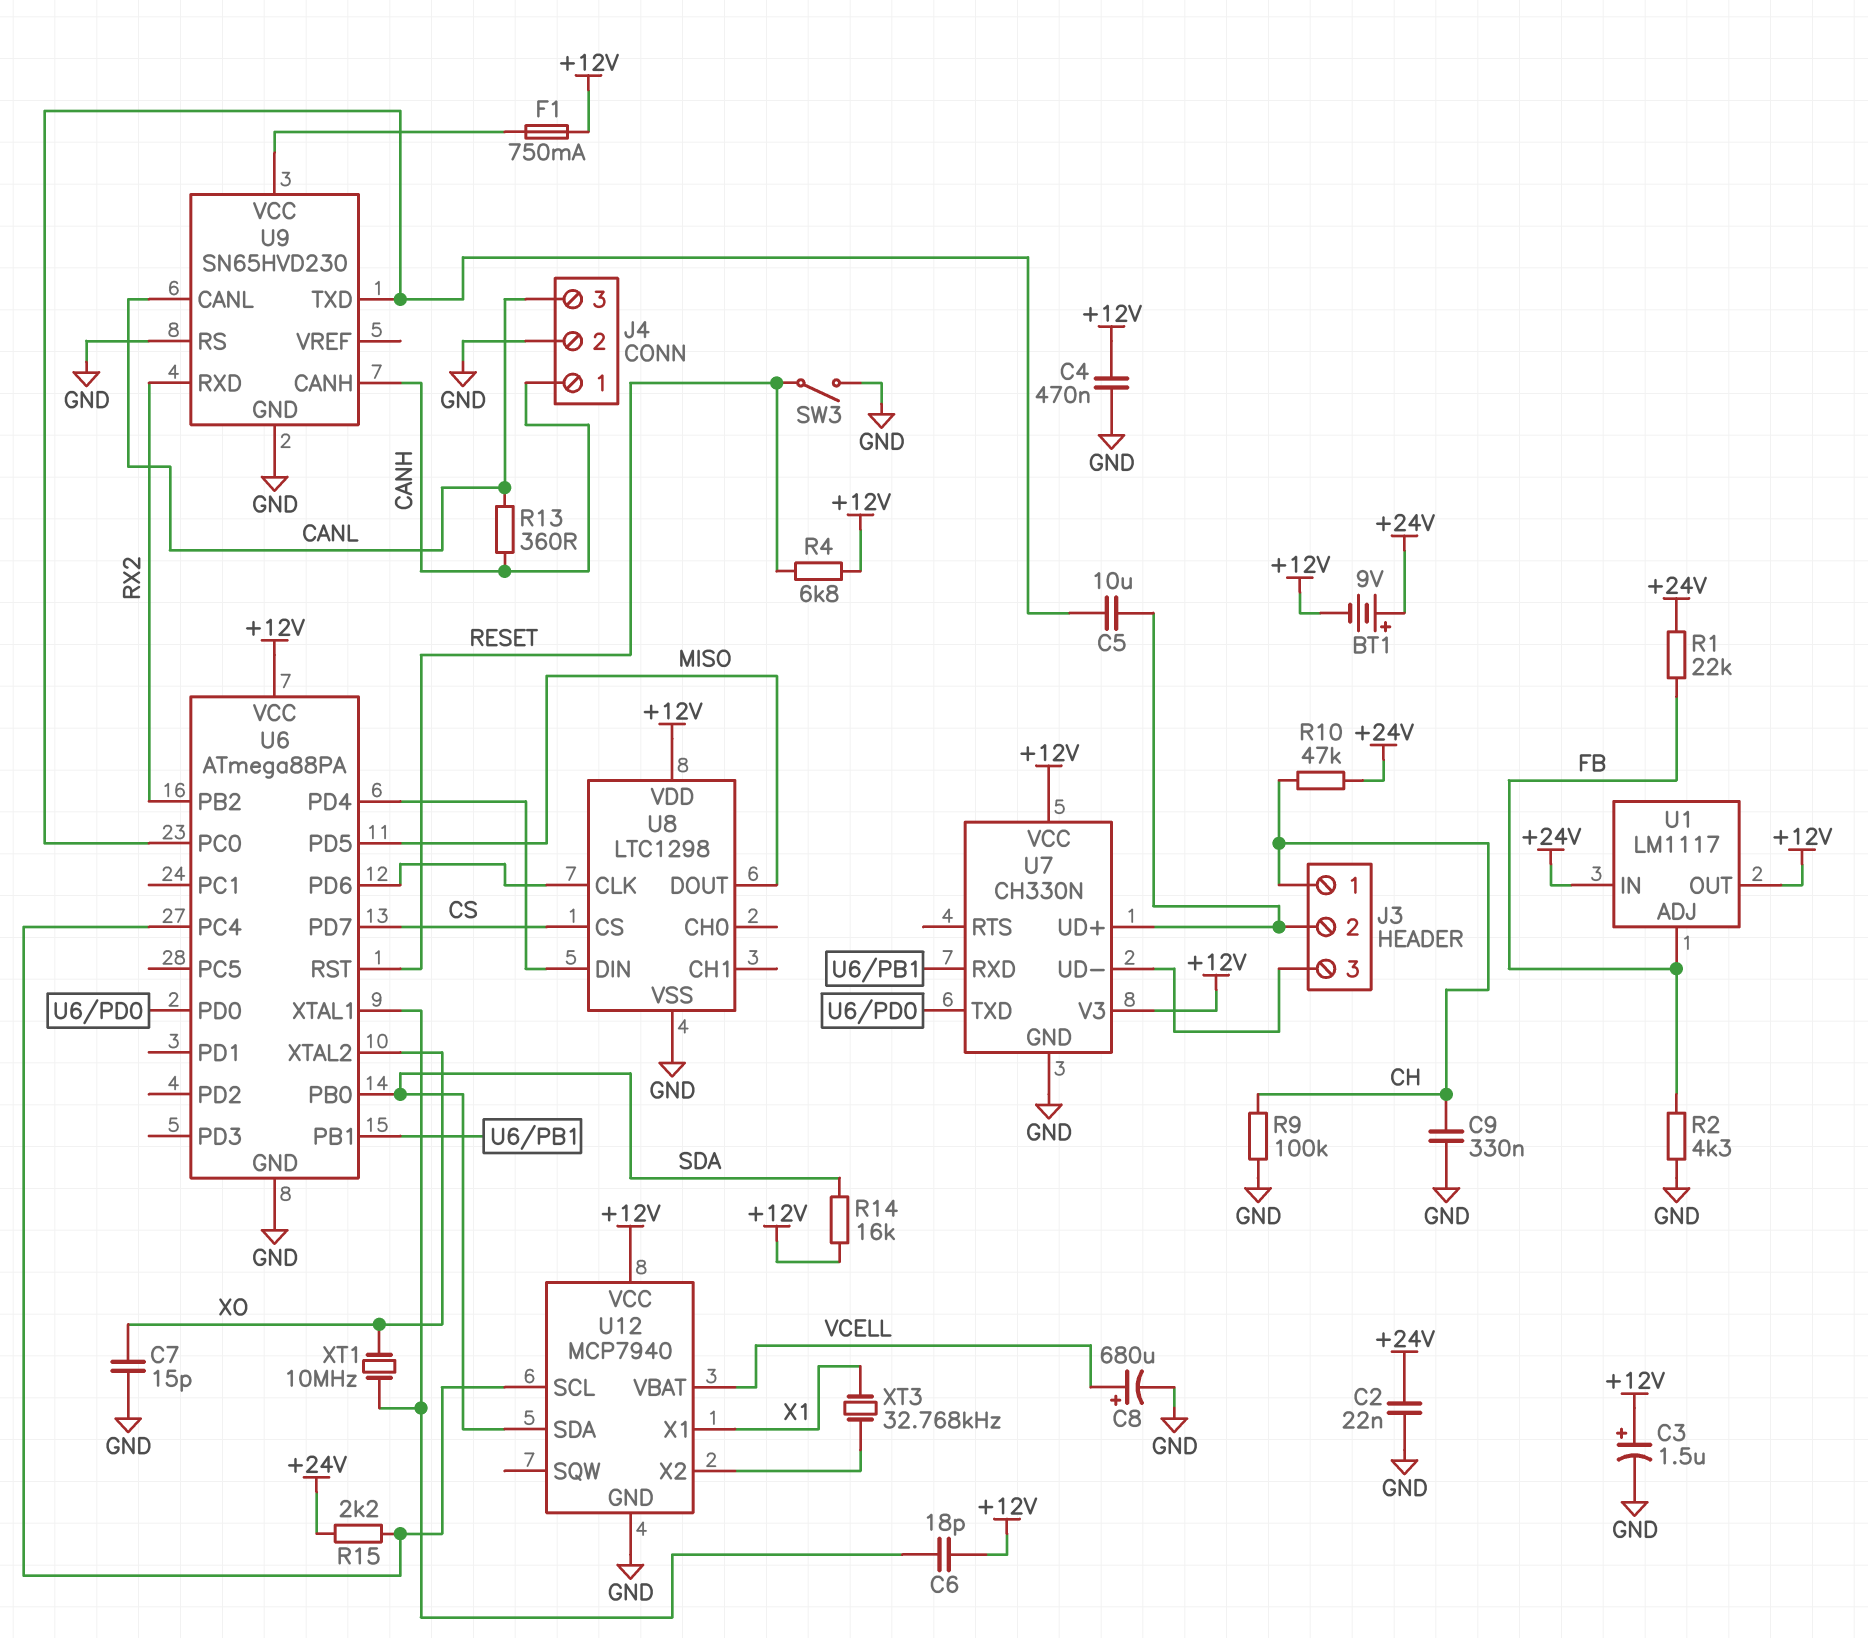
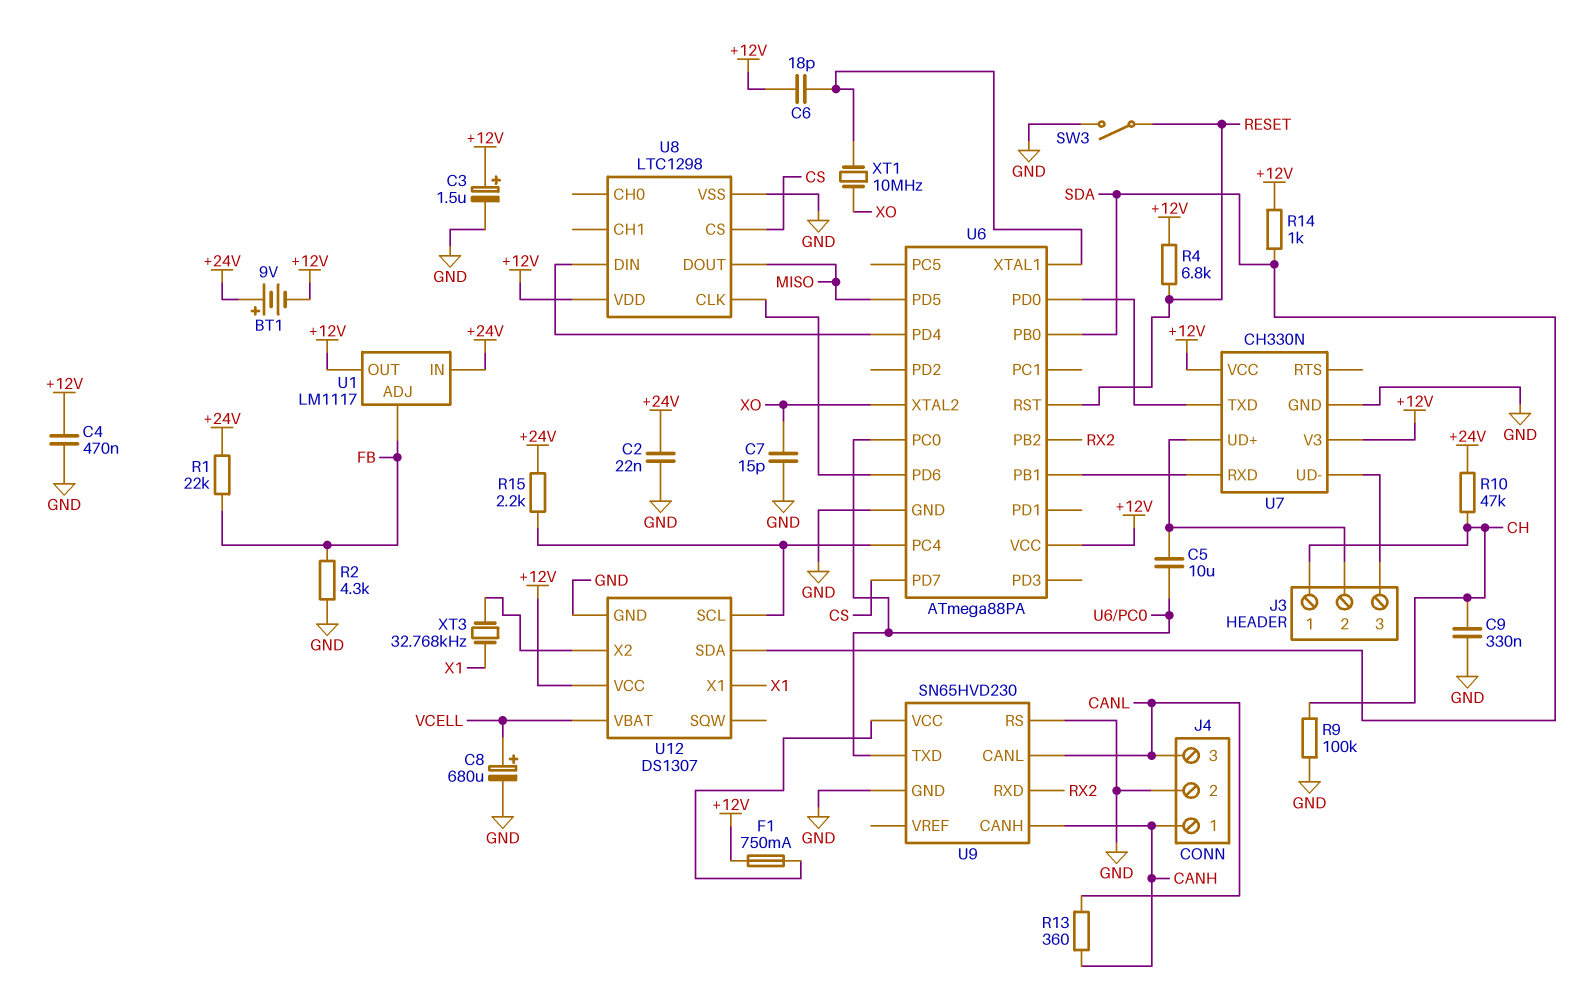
R14: 16k (+12V, SDA) -> 1k (+12V, SDA)
U12: MCP7940 -> DS1307

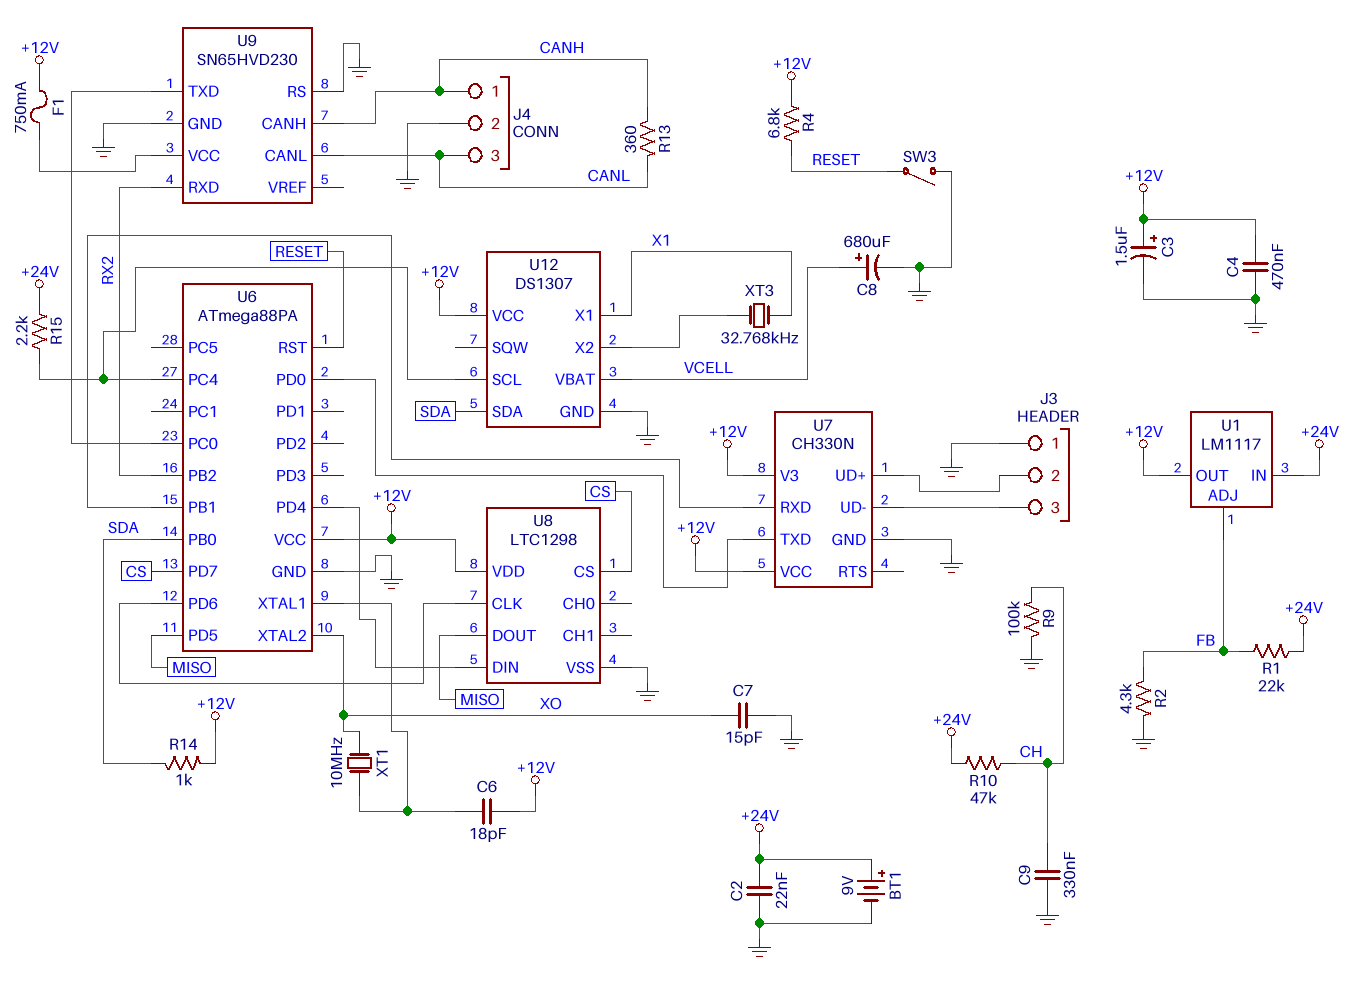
BT1: 9V (plus +24V, minus +12V) -> 9V (plus +24V, minus GND)
C5: 10uF (J3/2, U6/PC0) -> none
J3 pin 1: CH -> GND

